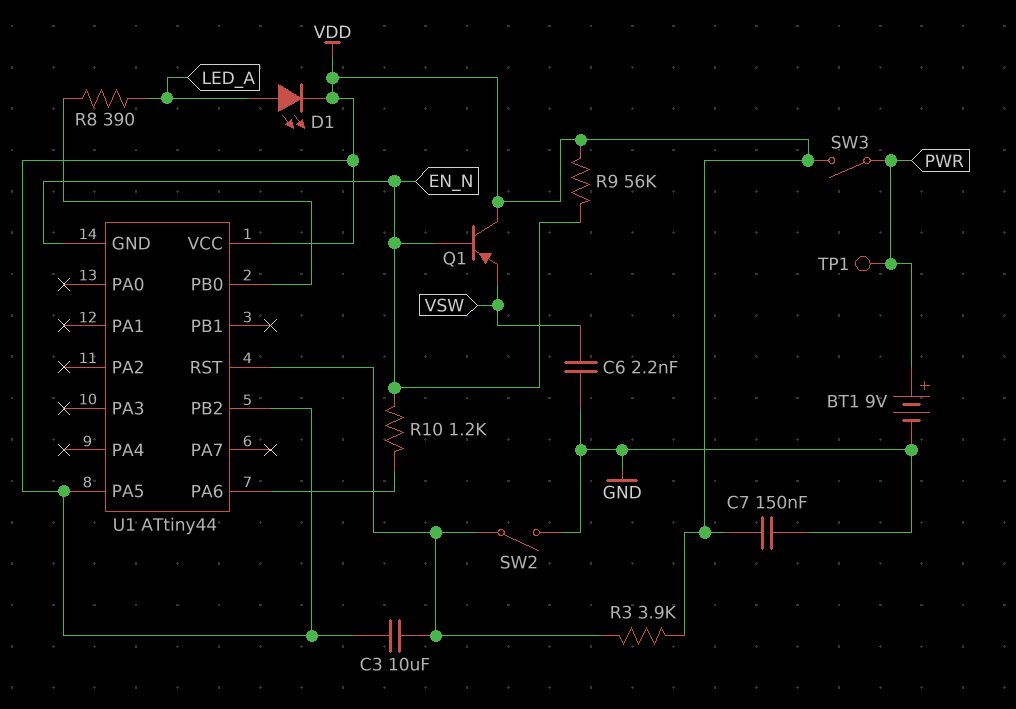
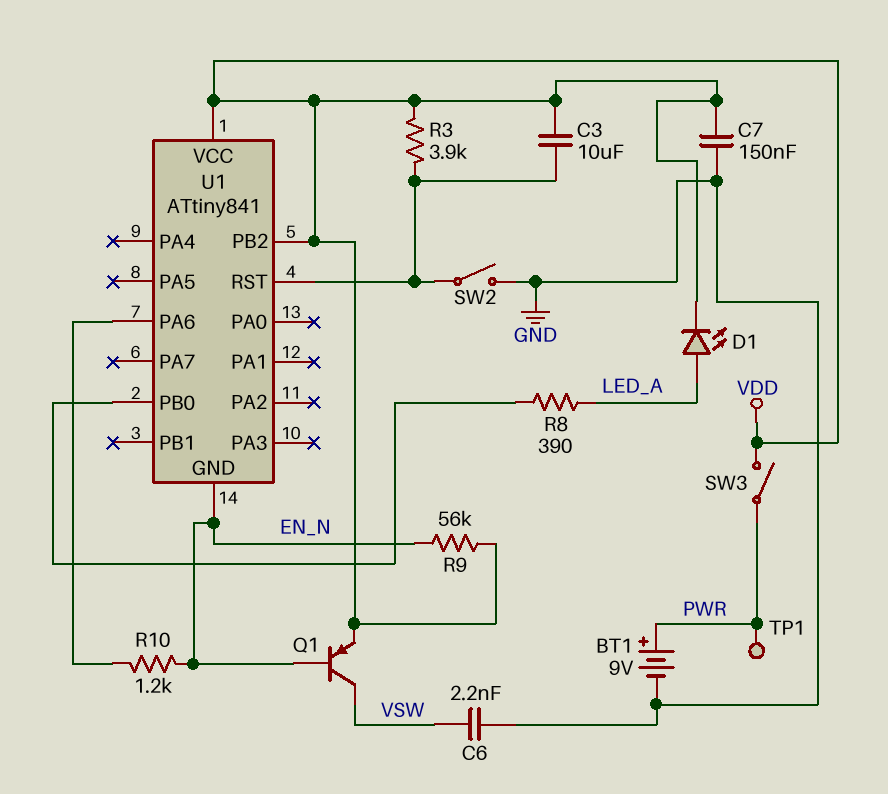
Q1: PNP (B EN_N, C VDD, E VSW) -> PNP (B EN_N, C VSW, E VDD)
U1: ATtiny44 -> ATtiny841
U1 pin PA5: VDD -> none

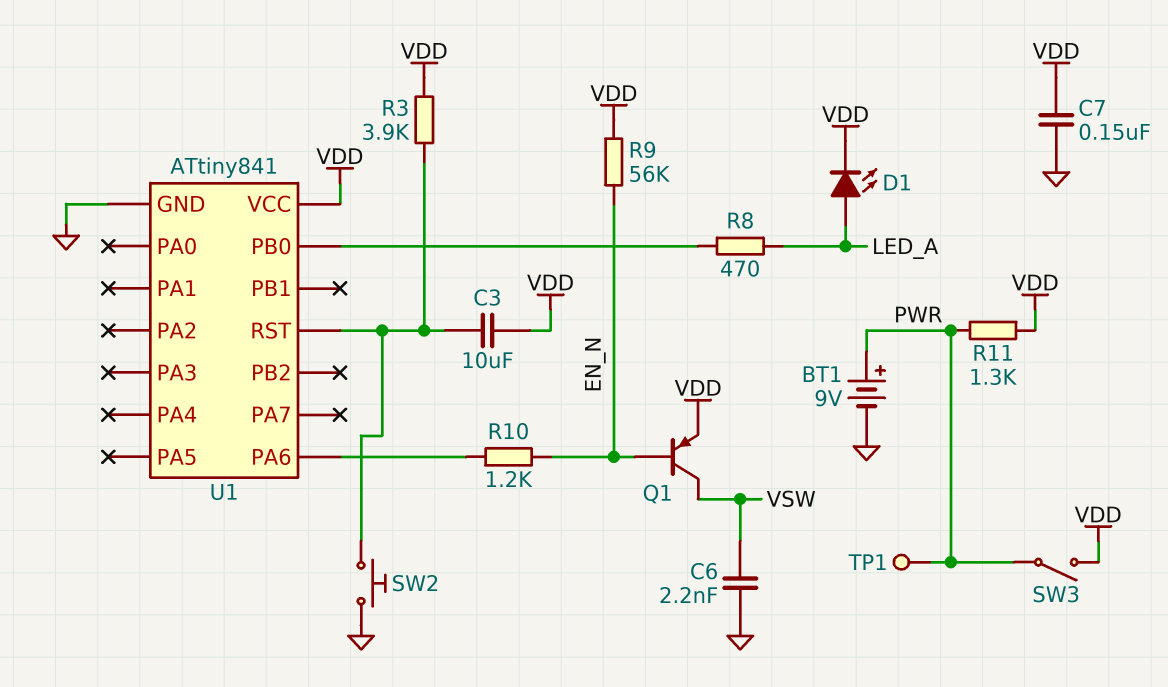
R8: 390 (LED_A, U1/PB0) -> 470 (LED_A, U1/PB0)
R11: none -> 1.3k (PWR, VDD)
SW2: switch (GND, U1/RST) -> button (GND, U1/RST)
U1 pin GND: EN_N -> GND
U1 pin PB2: VDD -> none

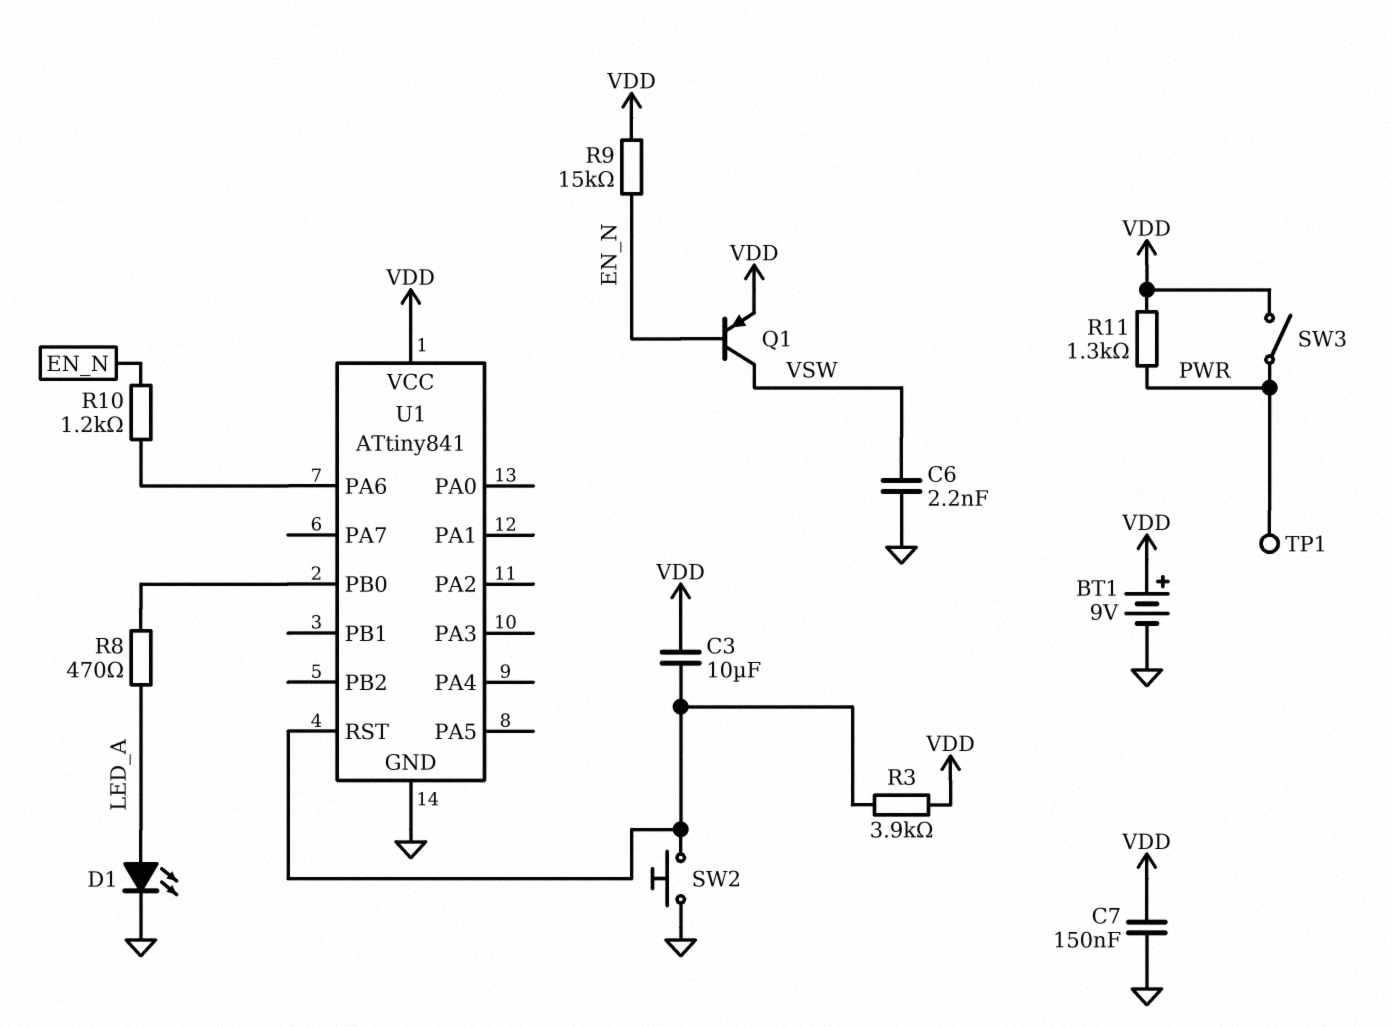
BT1: 9V (plus PWR, minus GND) -> 9V (plus VDD, minus GND)
D1: LED (A LED_A, K VDD) -> LED (A LED_A, K GND)
R9: 56k (EN_N, VDD) -> 15k (EN_N, VDD)

